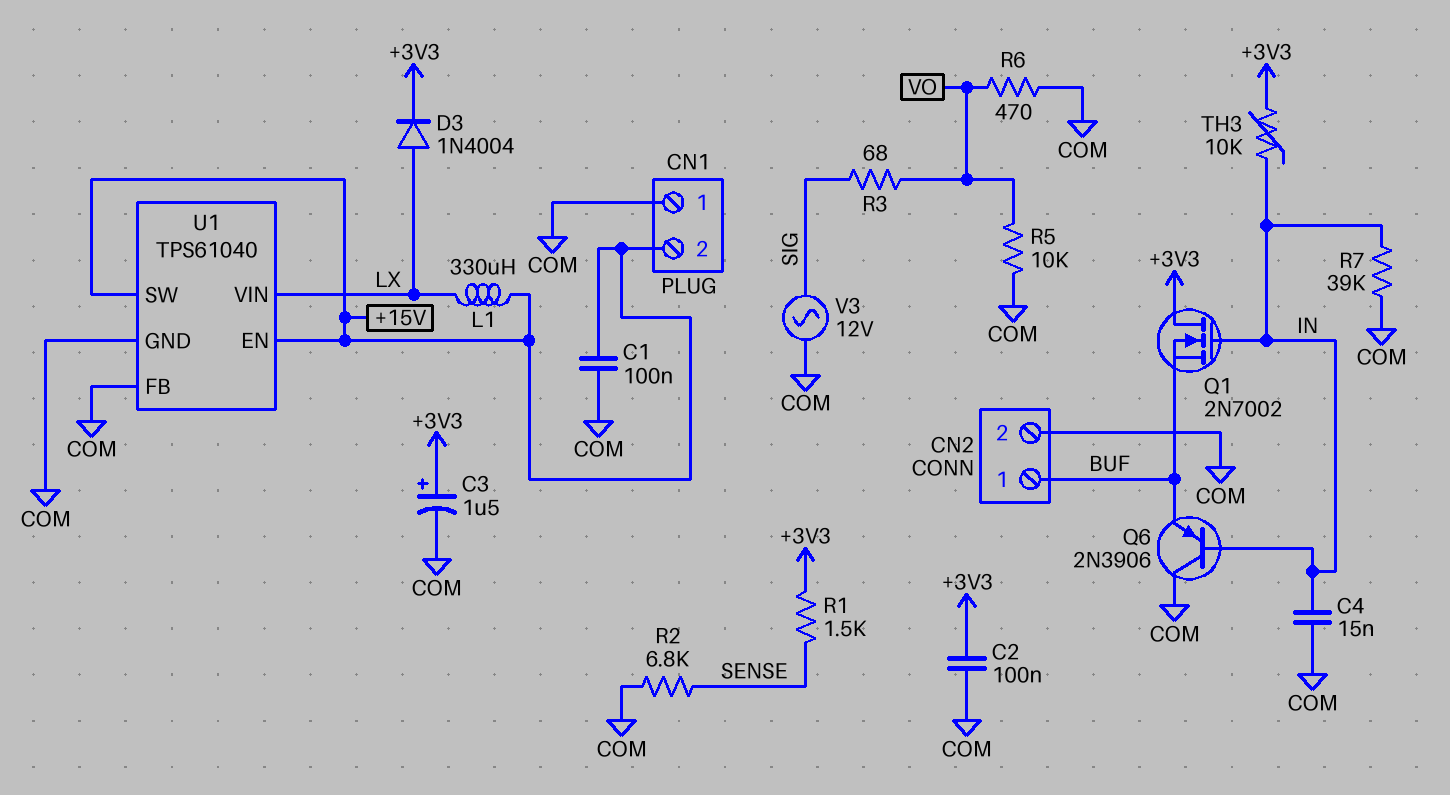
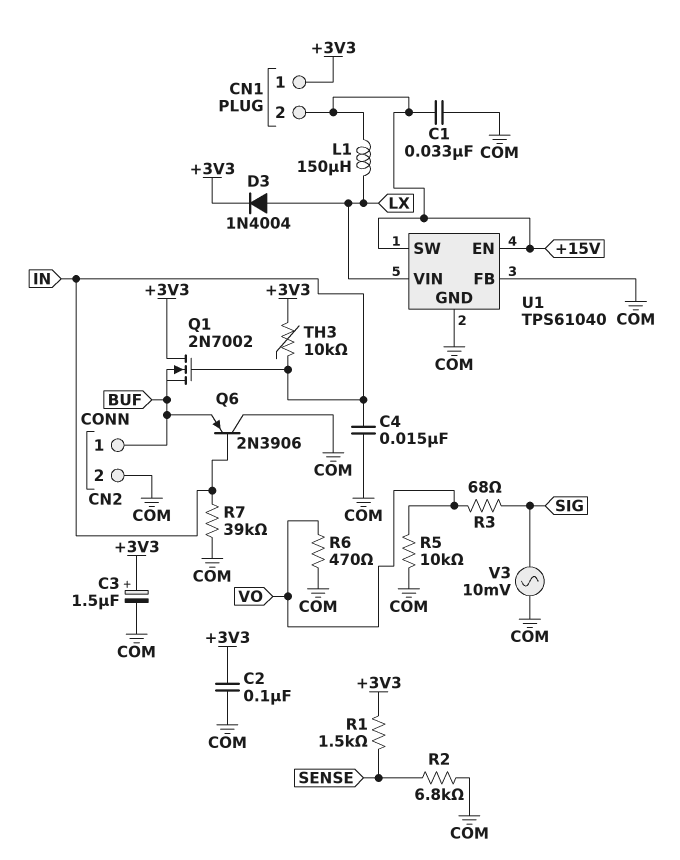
C1: 100nF (+15V, COM) -> 33nF (+15V, COM)
CN1 pin 1: COM -> +3V3
L1: 330uH (+15V, LX) -> 150uH (+15V, LX)
V3: AC 12V (COM, SIG) -> AC 10mV (COM, SIG)

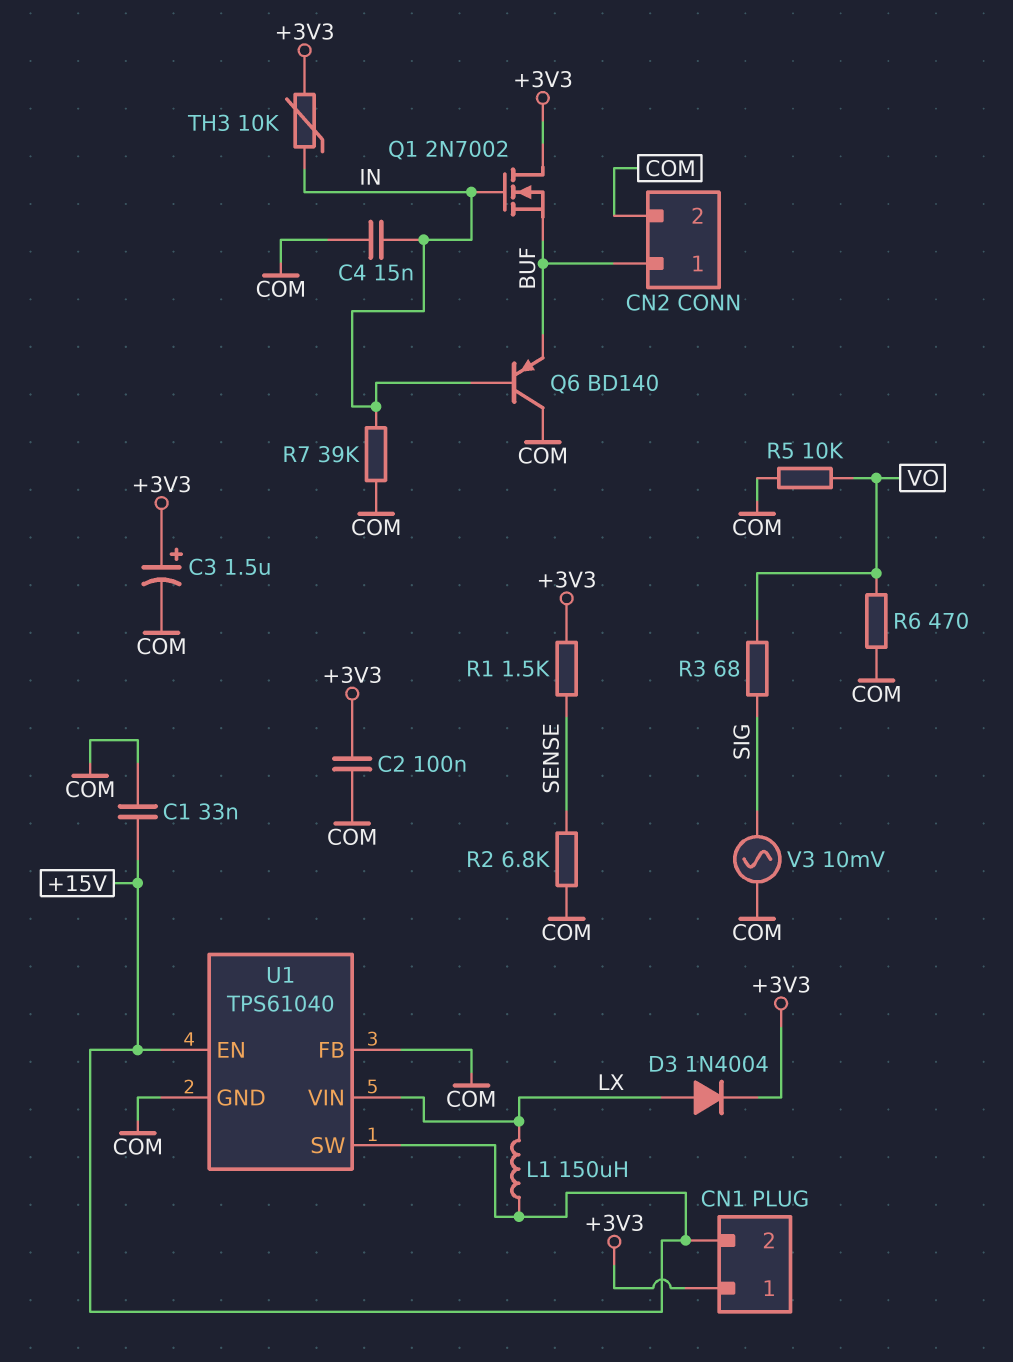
Q6: PNP 2N3906 (B IN, C COM, E BUF) -> PNP BD140 (B IN, C COM, E BUF)

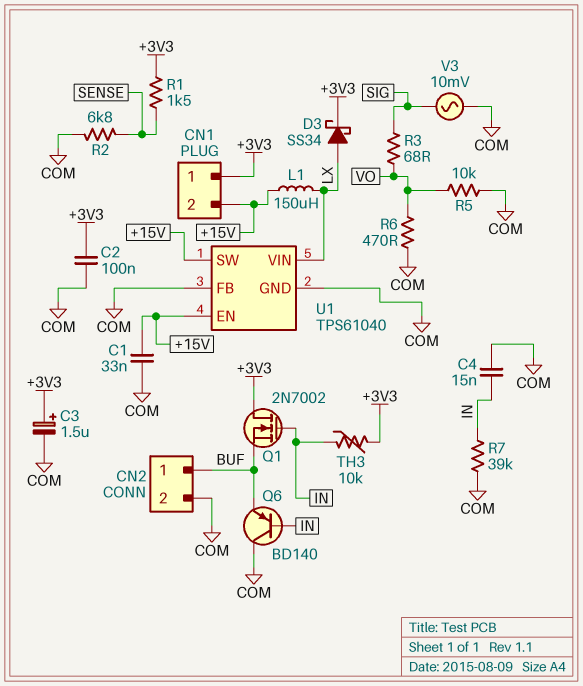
D3: diode 1N4004 (A LX, K +3V3) -> schottky SS34 (A LX, K +3V3)

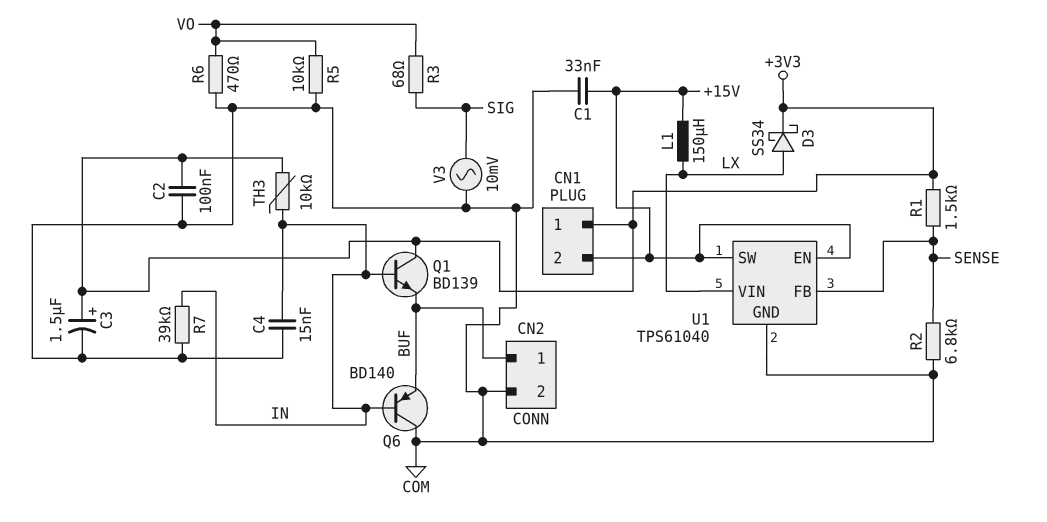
Q1: NMOS 2N7002 (G IN, D +3V3, S BUF) -> NPN BD139 (B IN, C +3V3, E BUF)
U1 pin FB: COM -> SENSE

